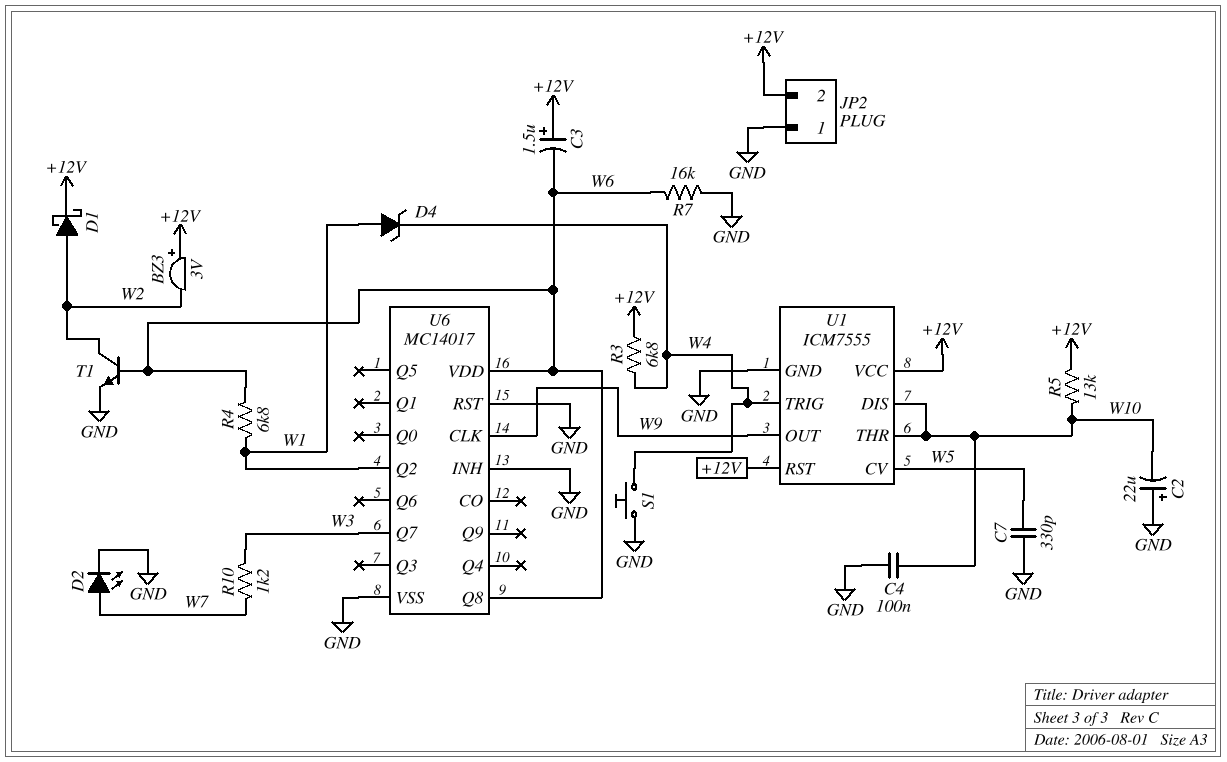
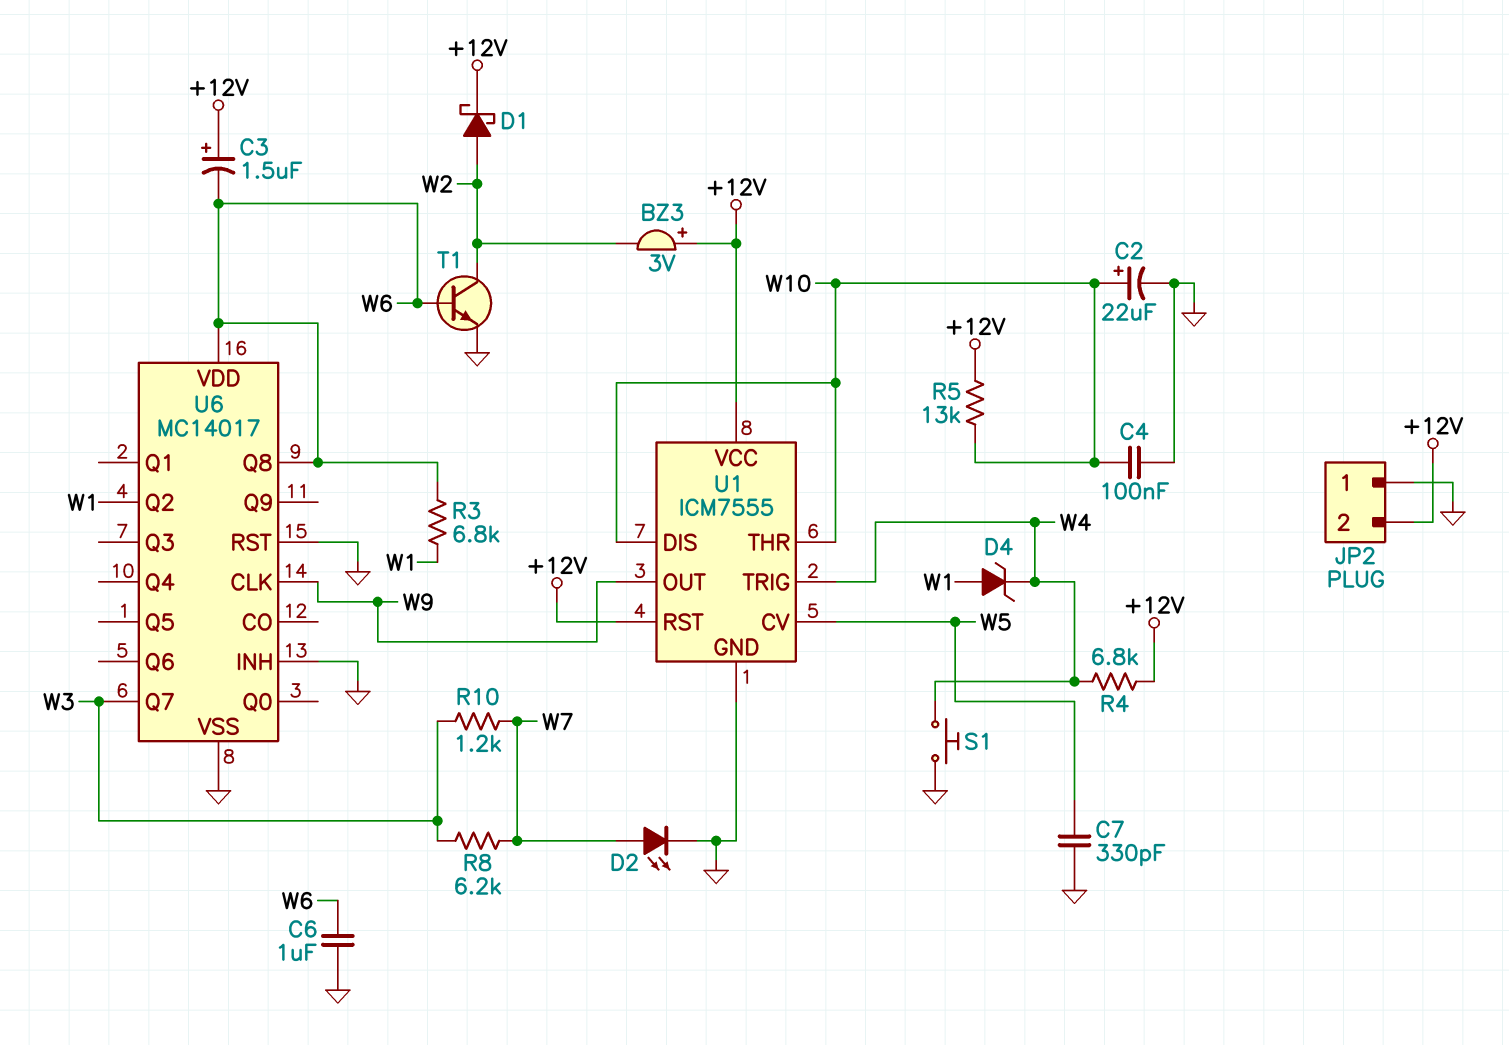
C2: 22uF (plus GND, minus W10) -> 22uF (plus W10, minus GND)
C6: none -> 1uF (GND, W6)
R3: 6.8k (+12V, W4) -> 6.8k (W1, W6)
R4: 6.8k (W1, W6) -> 6.8k (+12V, W4)
R7: 16k (GND, W6) -> none
R8: none -> 6.2k (W3, W7)

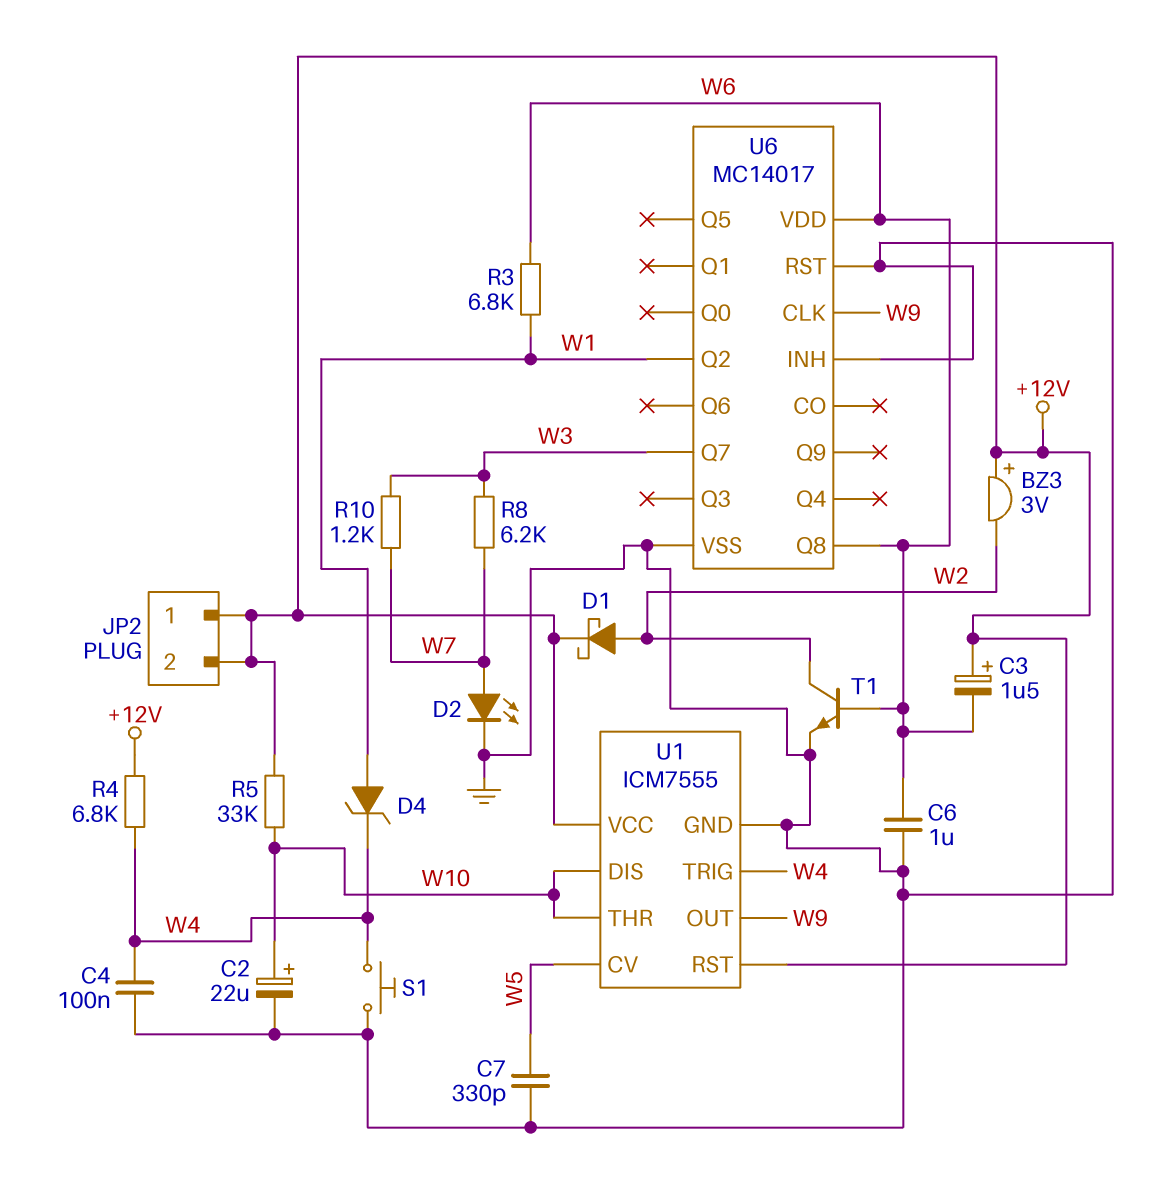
C4: 100nF (GND, W10) -> 100nF (GND, W4)
JP2 pin 1: GND -> +12V
R5: 13k (+12V, W10) -> 33k (+12V, W10)

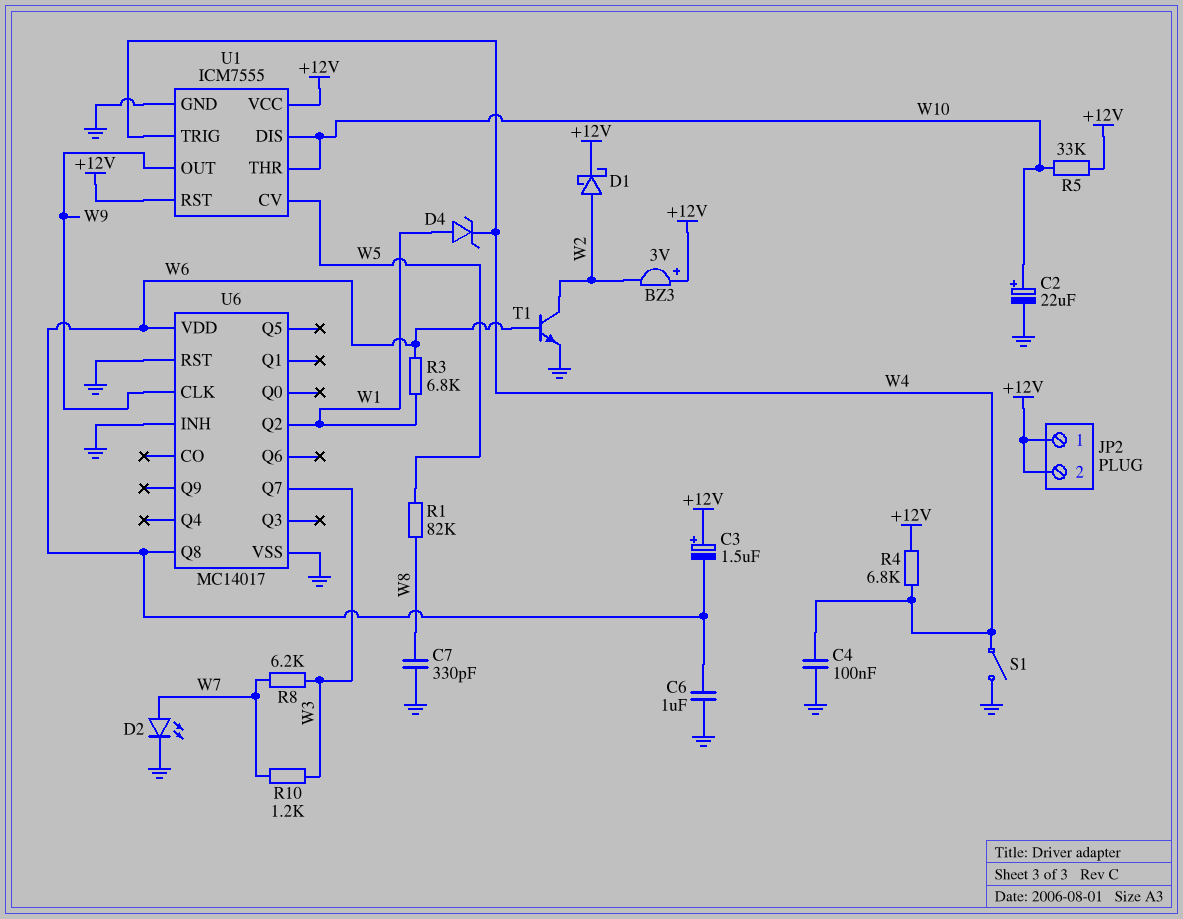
C7: 330pF (GND, W5) -> 330pF (GND, W8)
R1: none -> 82k (W5, W8)
S1: button (GND, W4) -> switch (GND, W4)

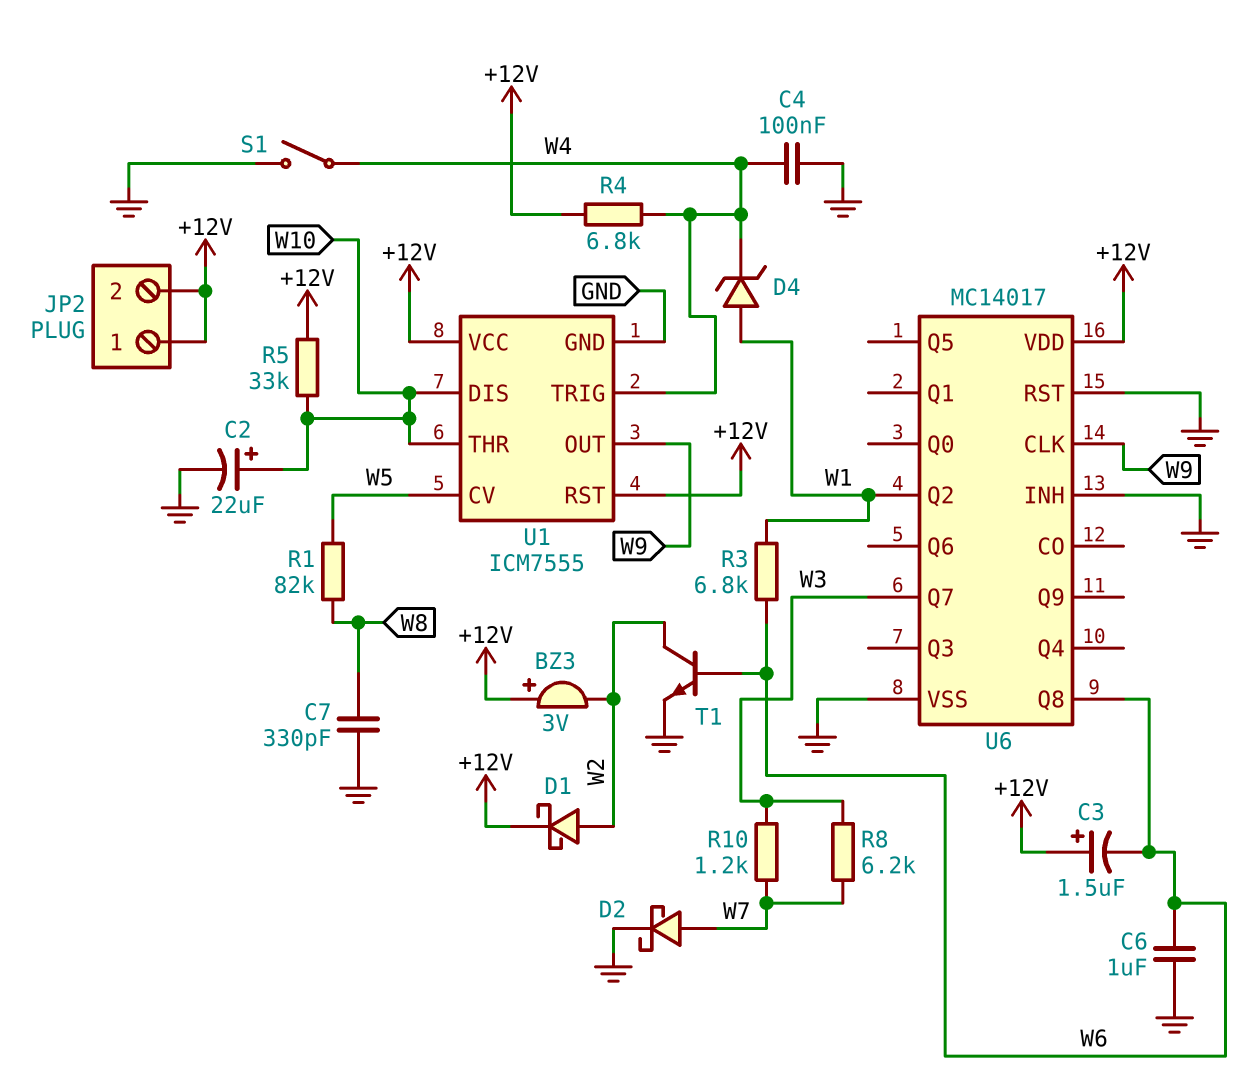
D2: LED (A W7, K GND) -> schottky (A W7, K GND)
U6 pin VDD: W6 -> +12V

